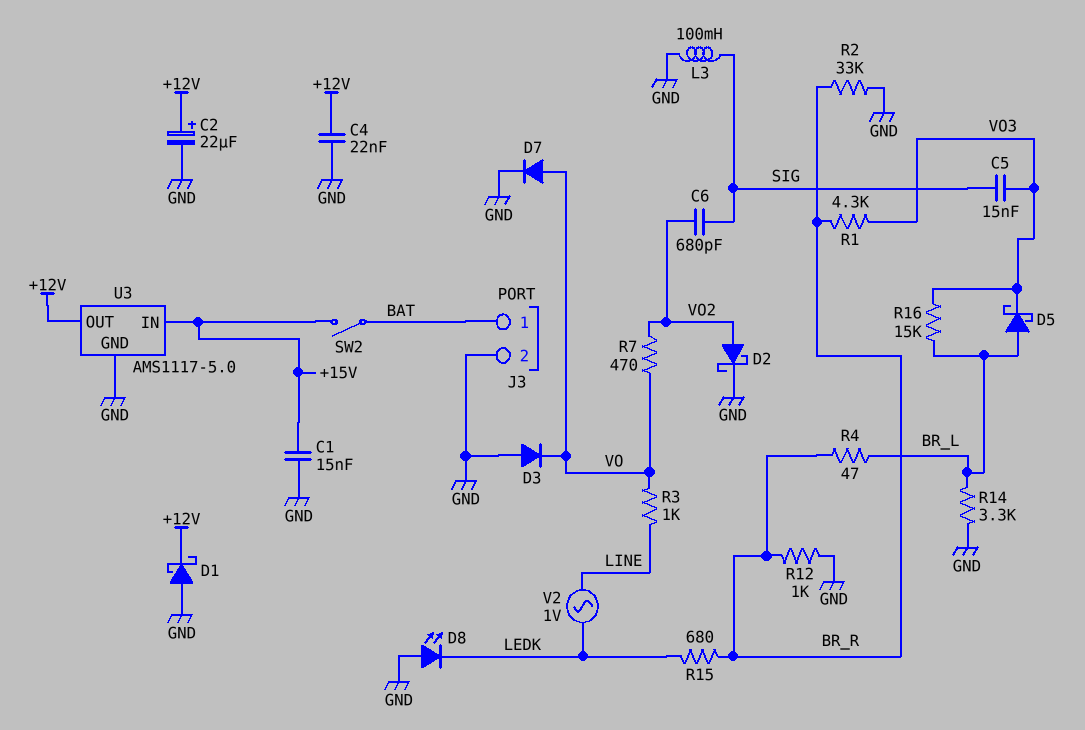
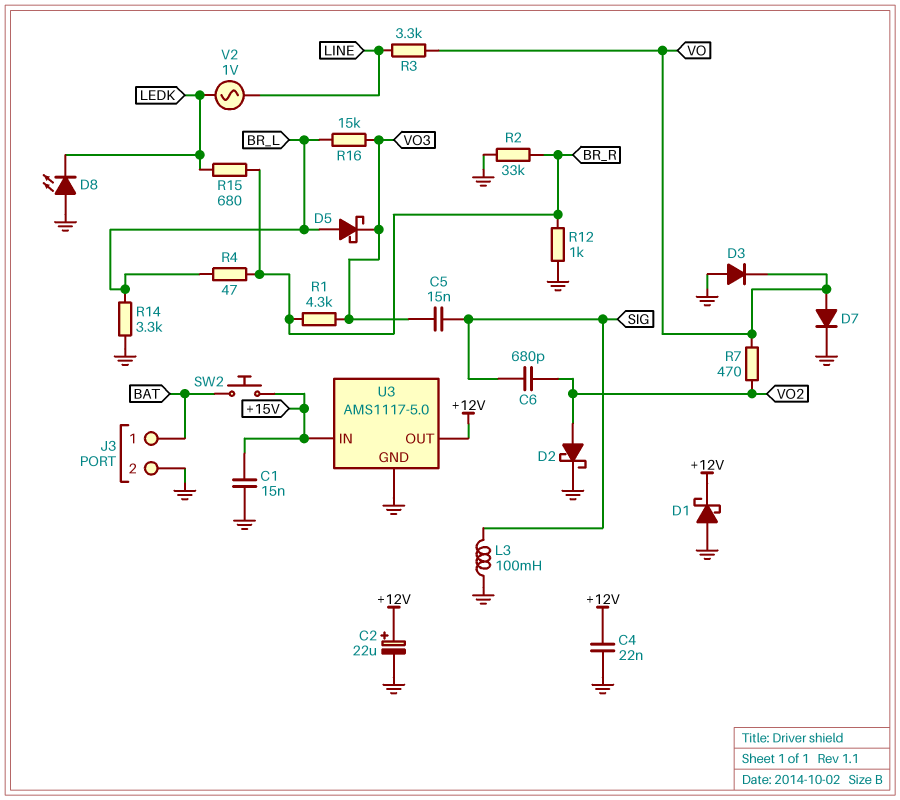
R3: 1k (LINE, VO) -> 3.3k (LINE, VO)
SW2: switch (+15V, BAT) -> button (+15V, BAT)

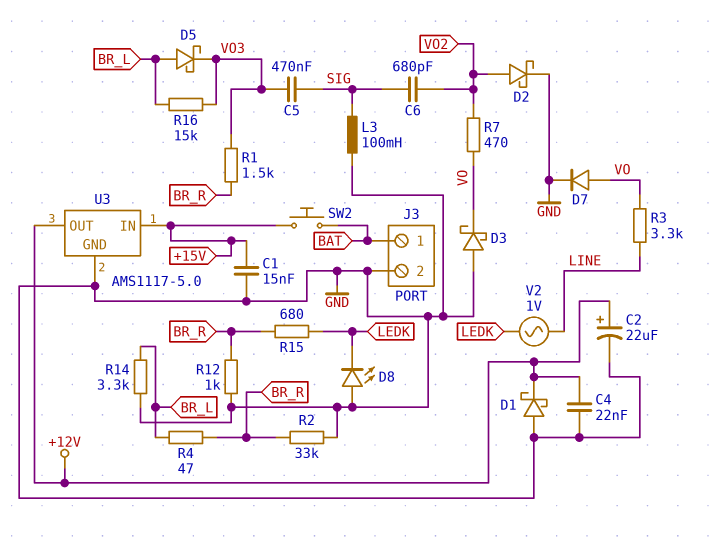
C5: 15nF (SIG, VO3) -> 470nF (SIG, VO3)
D3: diode (A GND, K VO) -> schottky (A GND, K VO)
R1: 4.3k (BR_R, VO3) -> 1.5k (BR_R, VO3)

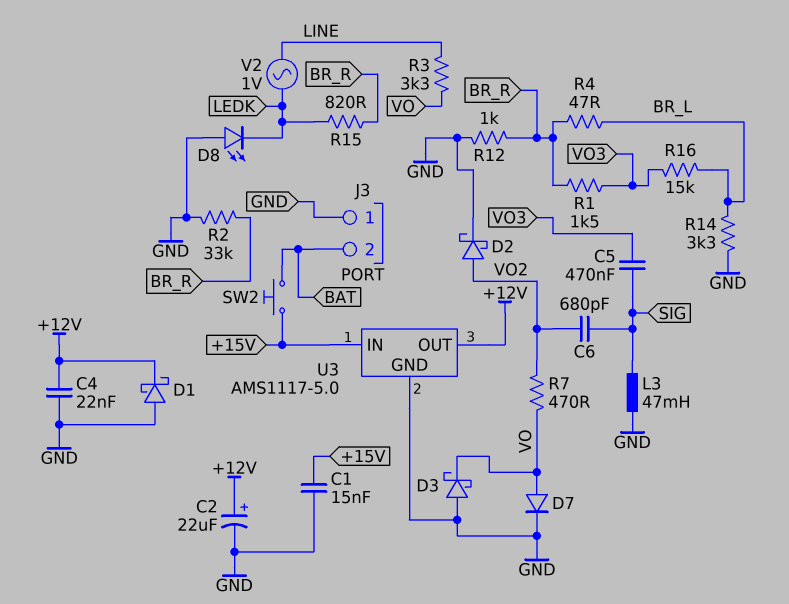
D5: schottky (A BR_L, K VO3) -> none
J3 pin 1: BAT -> GND
J3 pin 2: GND -> BAT
L3: 100mH (GND, SIG) -> 47mH (GND, SIG)
R15: 680 (BR_R, LEDK) -> 820 (BR_R, LEDK)

